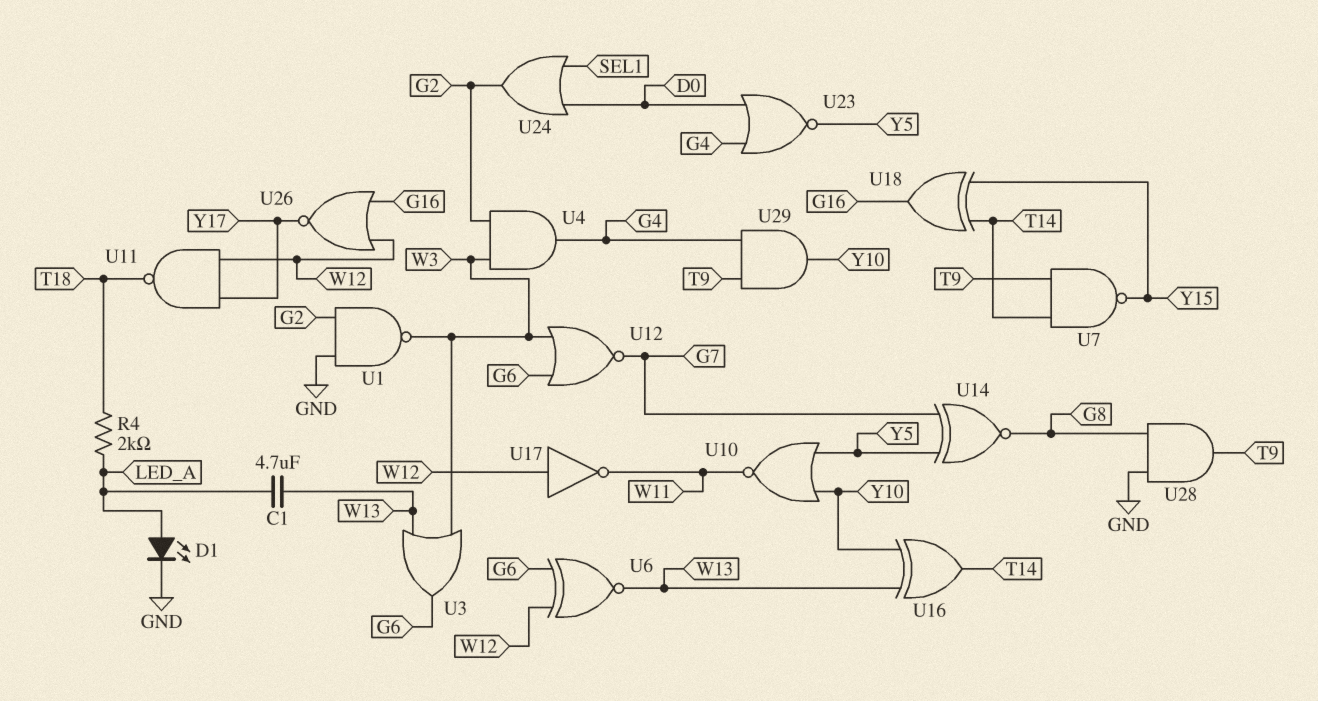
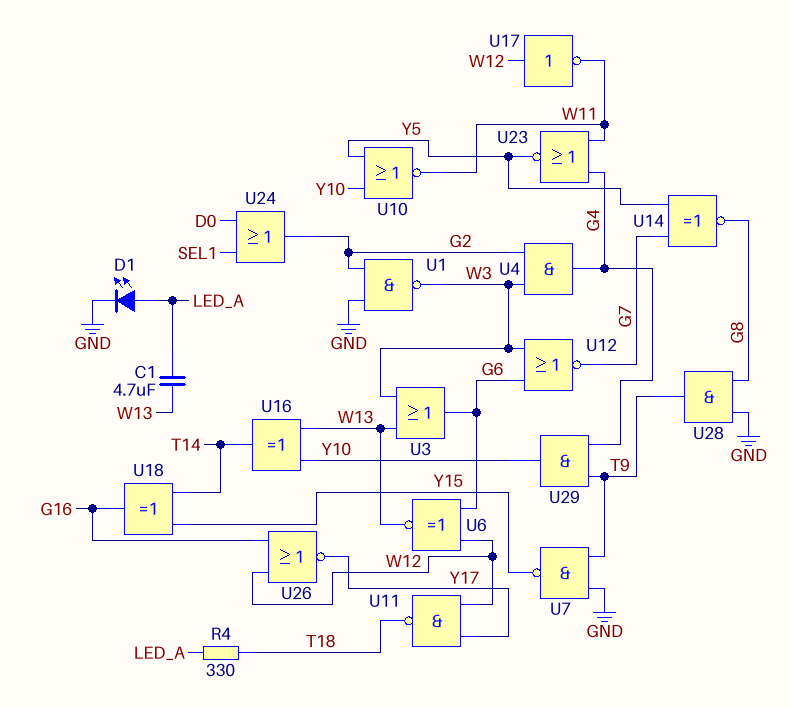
R4: 2k (LED_A, T18) -> 330 (LED_A, T18)
U7: NAND (in T9, in T14, out Y15) -> NAND (in GND, in T9, out Y15)
U23: NOR (in D0, in G4, out Y5) -> NOR (in G4, in W11, out Y5)

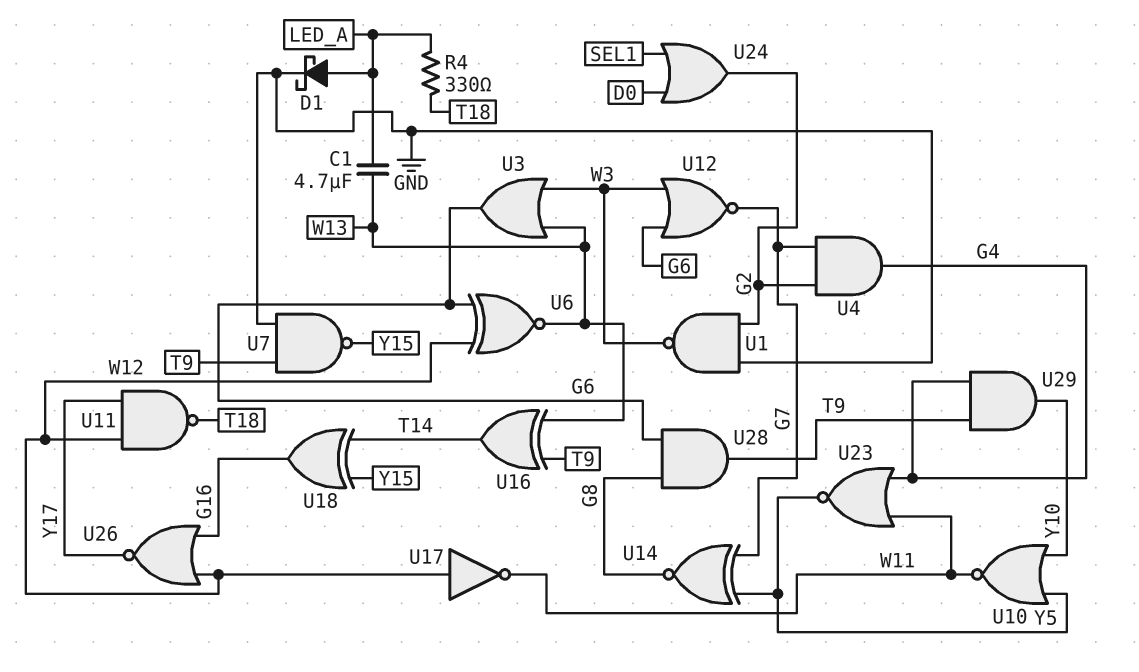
D1: LED (A LED_A, K GND) -> schottky (A LED_A, K GND)
U4: AND (in G2, in W3, out G4) -> AND (in G2, in G7, out G4)
U16: XOR (in W13, in Y10, out T14) -> XOR (in T9, in W13, out T14)
U28: AND (in G8, in GND, out T9) -> AND (in G6, in G8, out T9)

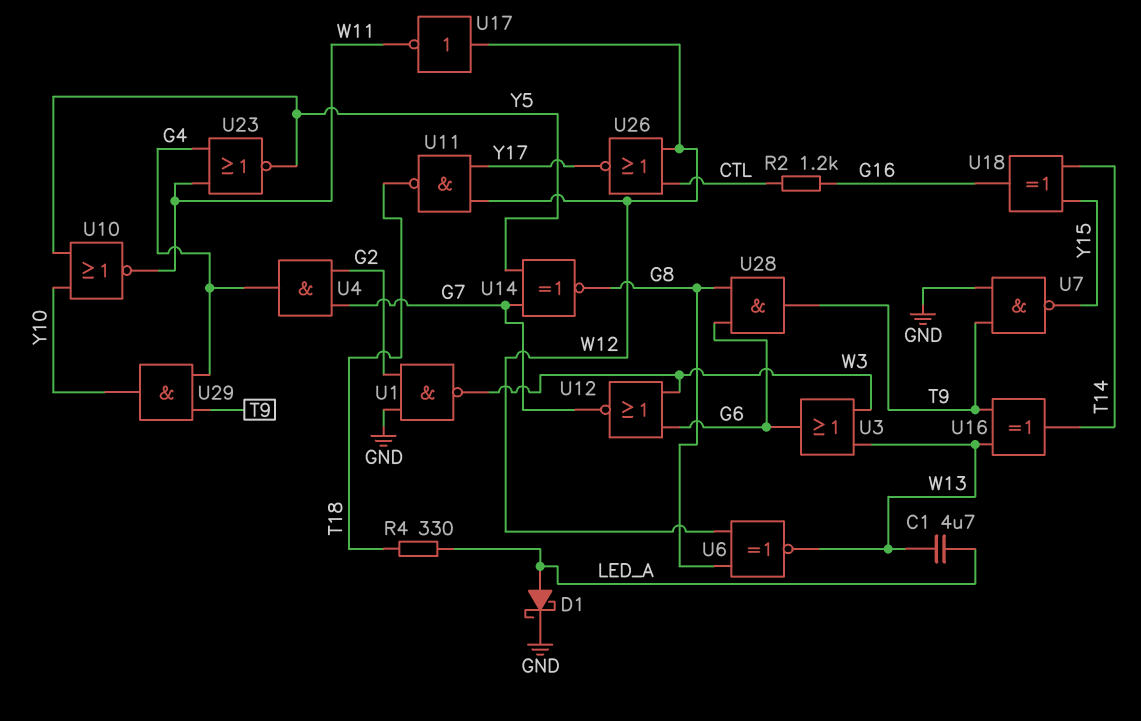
R2: none -> 1.2k (CTL, G16)
U6: XNOR (in G6, in W12, out W13) -> XNOR (in G8, in W12, out W13)
U24: OR (in D0, in SEL1, out G2) -> none
U26: NOR (in G16, in W12, out Y17) -> NOR (in CTL, in W12, out Y17)

